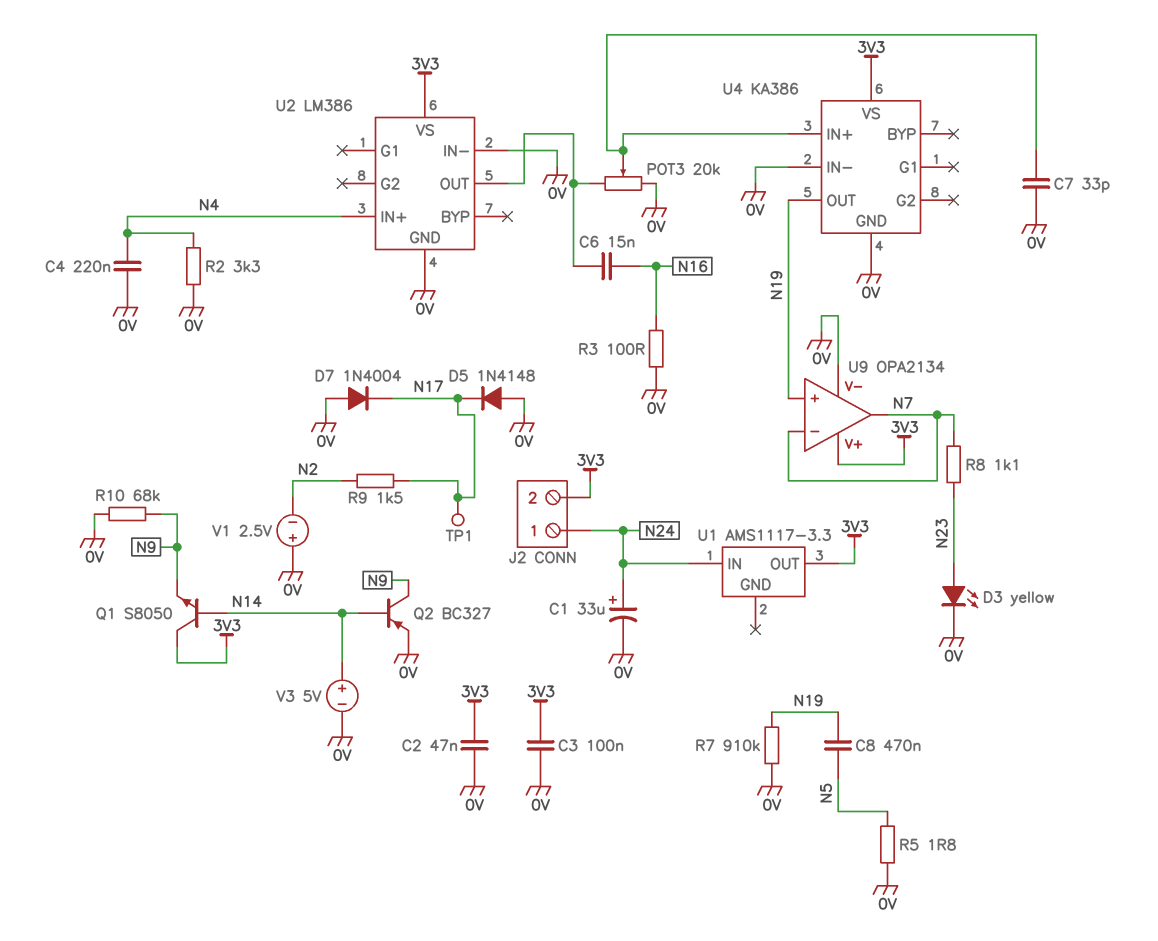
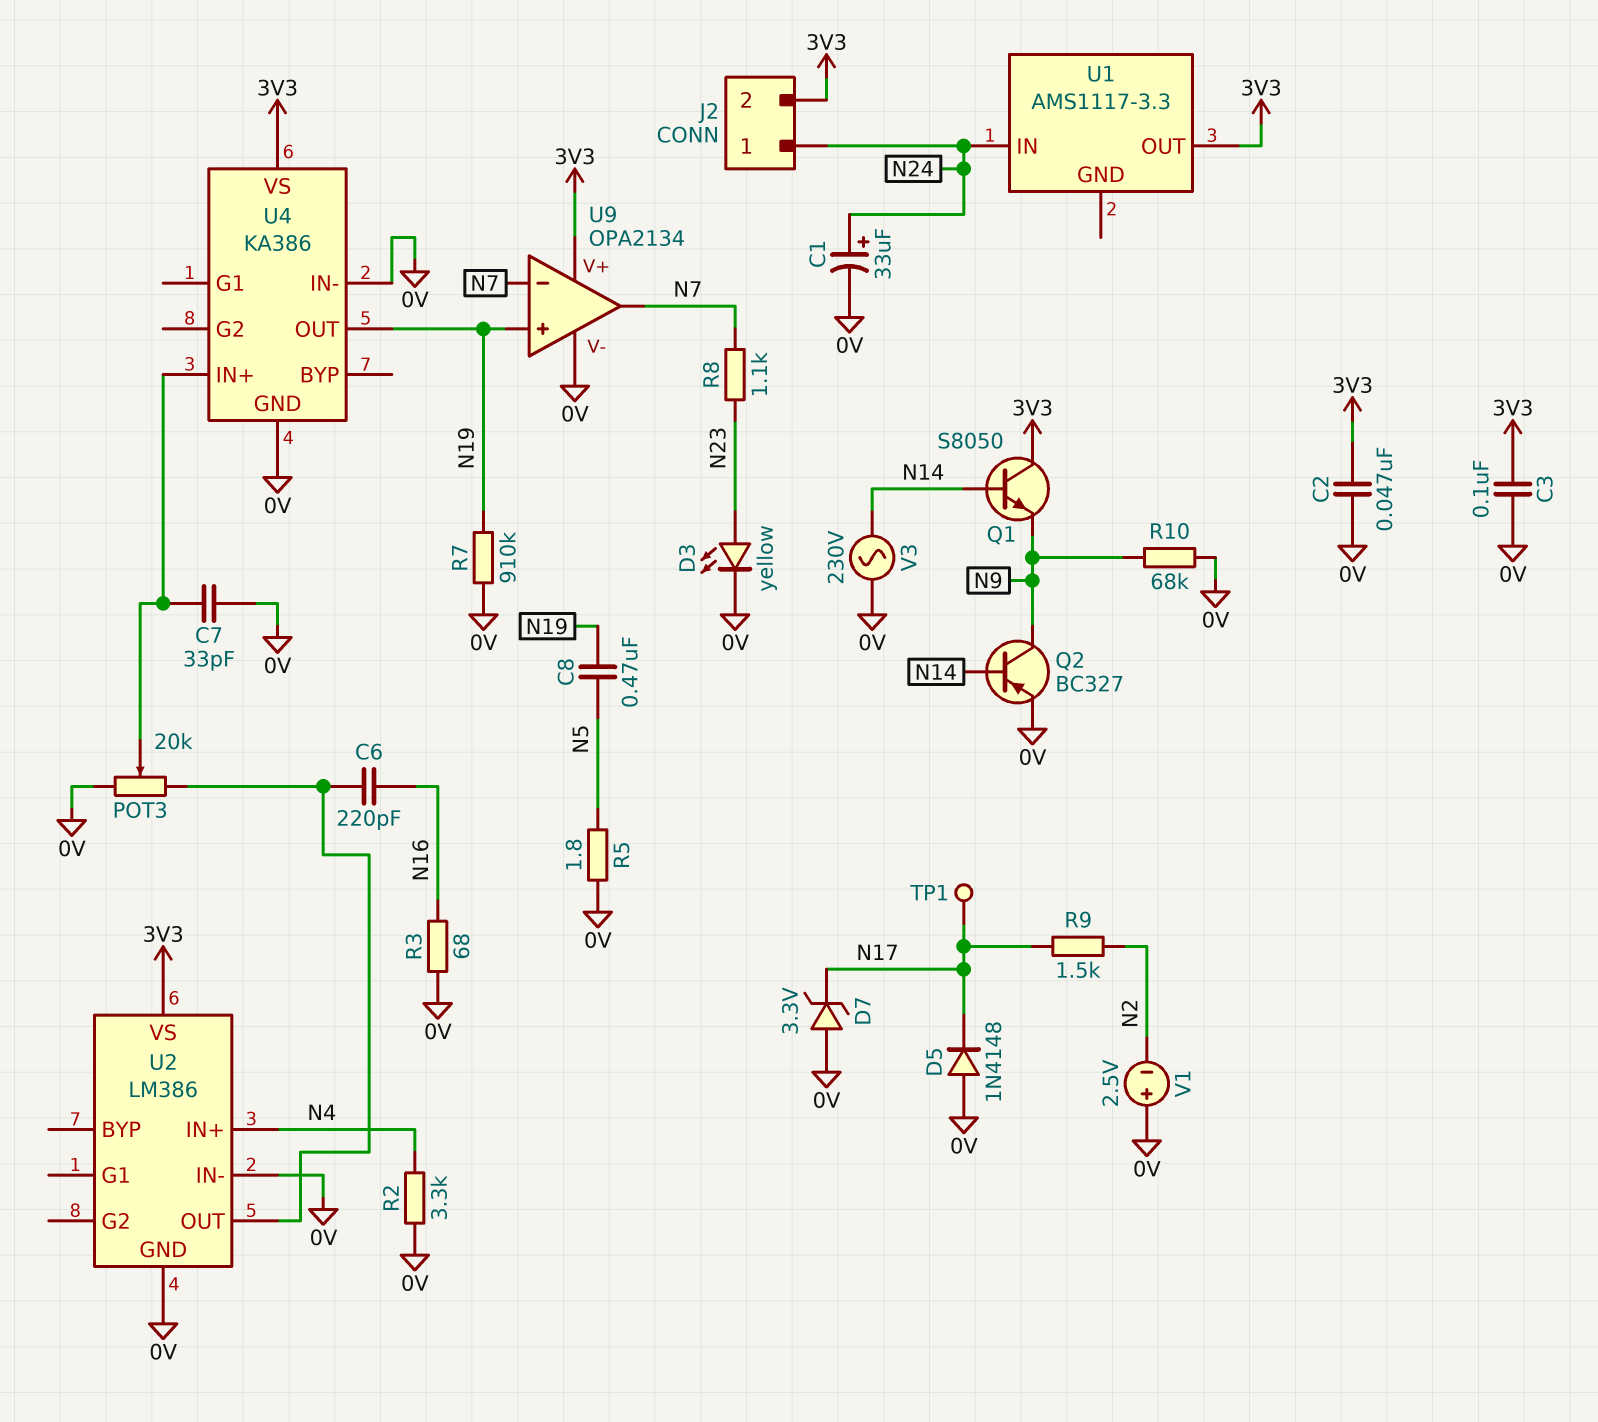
C4: 220nF (0V, N4) -> none
C6: 15nF (N16, U2/OUT) -> 220pF (N16, U2/OUT)
D7: diode 1N4004 (A 0V, K N17) -> zener 3.3V (A 0V, K N17)
R3: 100 (0V, N16) -> 68 (0V, N16)
V3: 5V (plus N14, minus 0V) -> AC 230V (0V, N14)

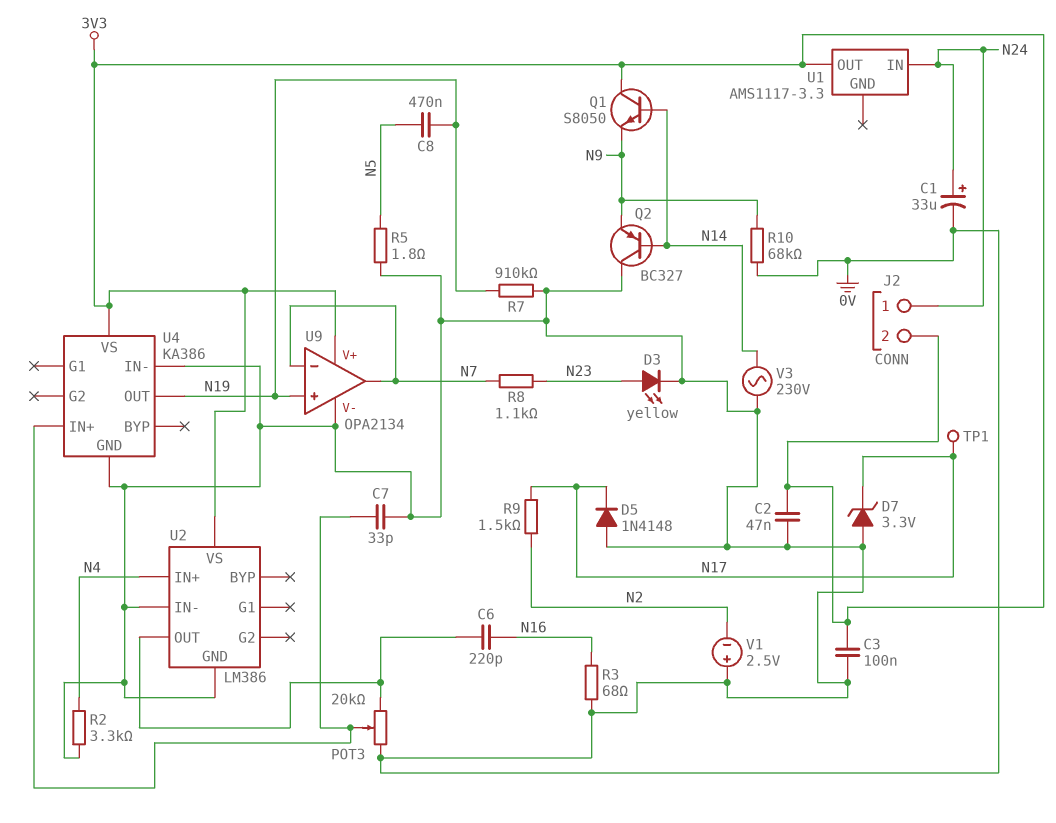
Q2: PNP BC327 (B N14, C N9, E 0V) -> PNP BC327 (B N14, C 0V, E N9)

